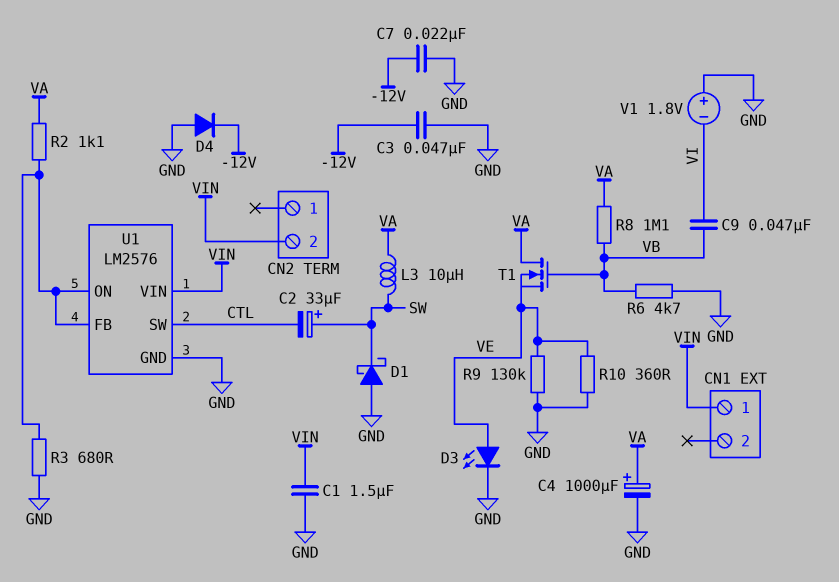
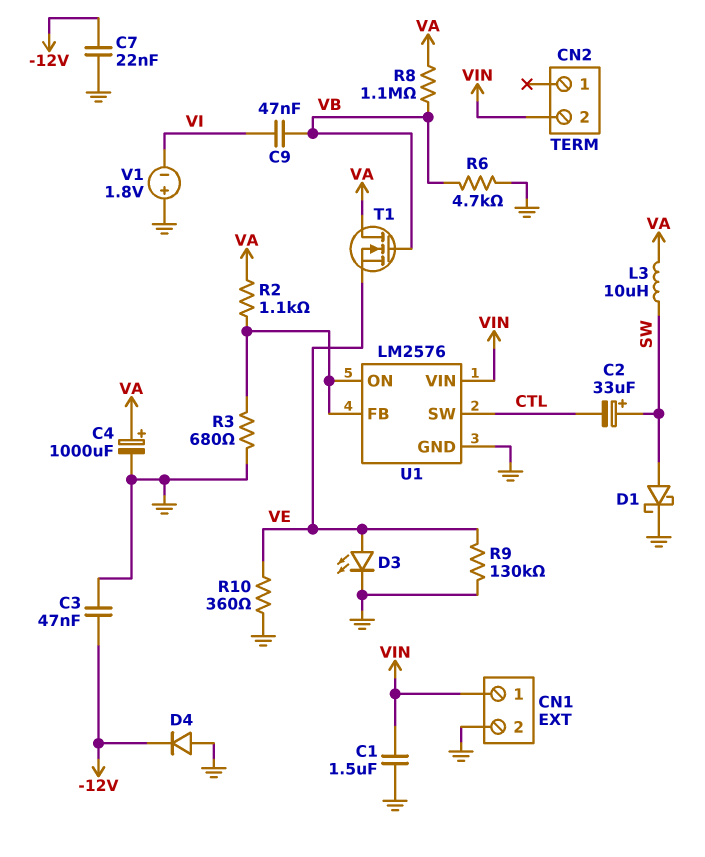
CN1 pin 2: none -> GND
D1: schottky (A GND, K SW) -> schottky (A SW, K GND)

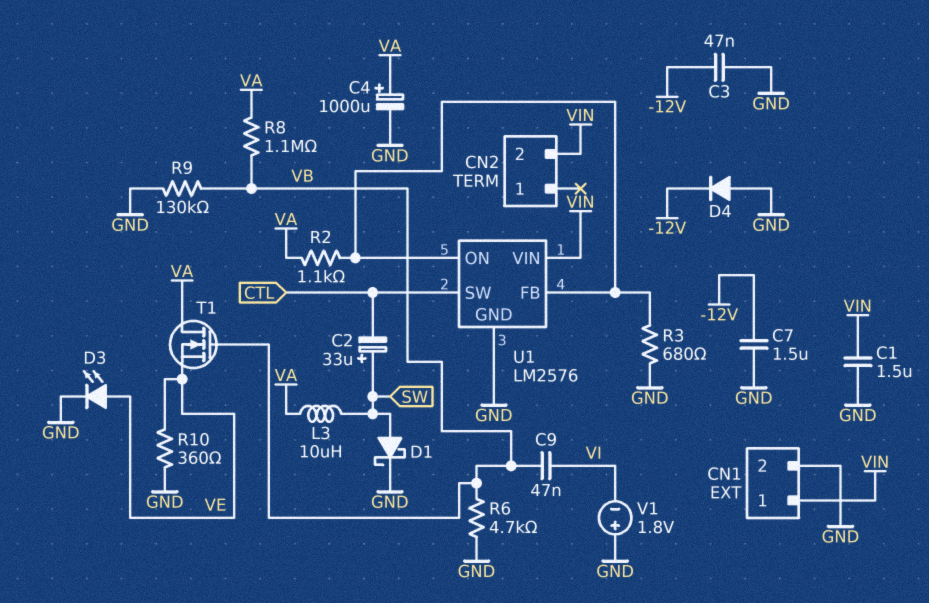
C7: 22nF (-12V, GND) -> 1.5uF (-12V, GND)
R9: 130k (GND, VE) -> 130k (GND, VB)

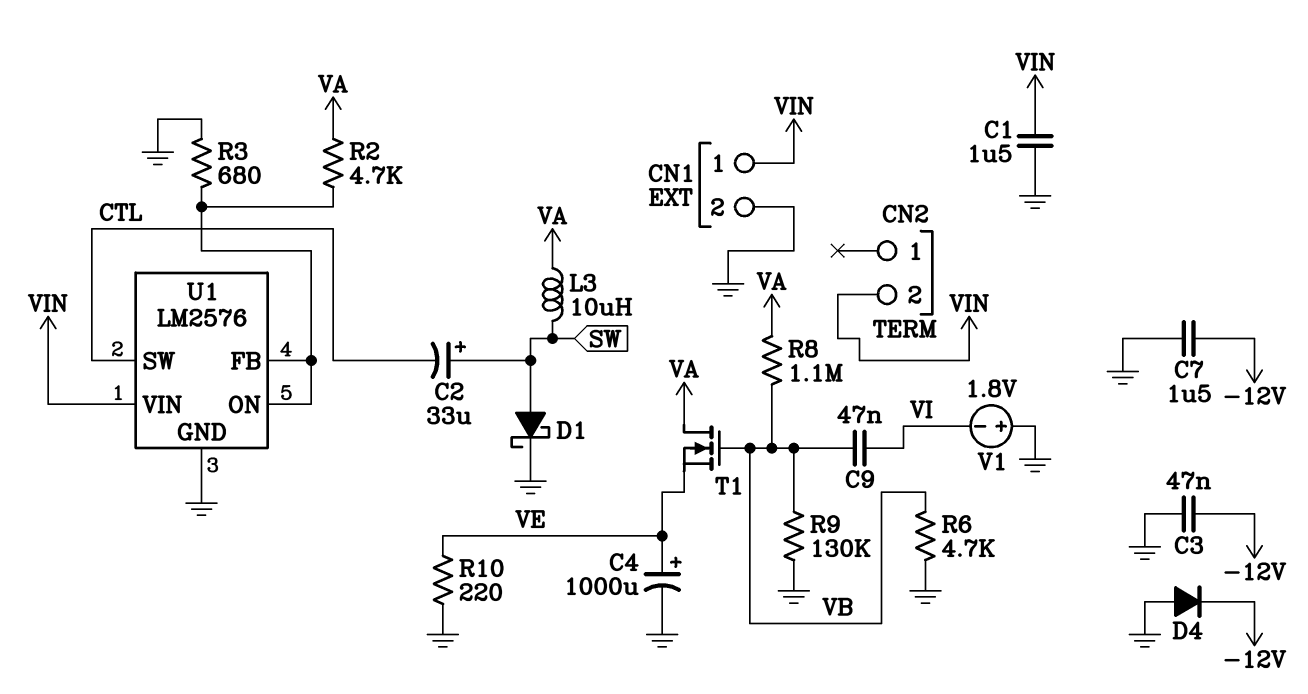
C4: 1000uF (plus VA, minus GND) -> 1000uF (plus VE, minus GND)
D3: LED (A VE, K GND) -> none
R2: 1.1k (U1/FB, VA) -> 4.7k (U1/FB, VA)
R10: 360 (GND, VE) -> 220 (GND, VE)

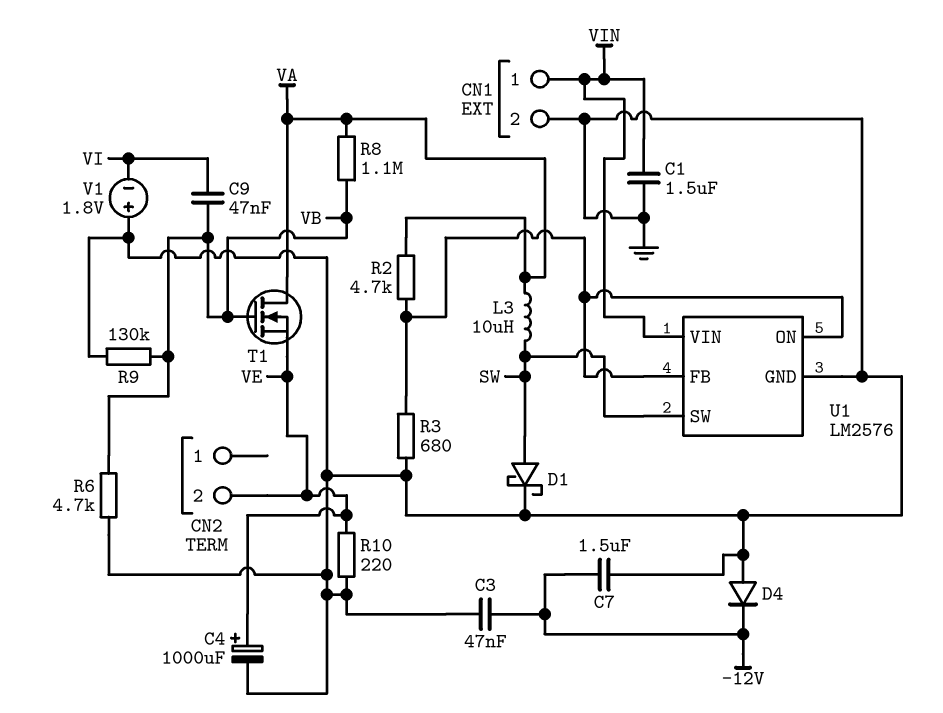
C2: 33uF (plus SW, minus CTL) -> none
CN2 pin 2: VIN -> VE
U1 pin SW: CTL -> SW

